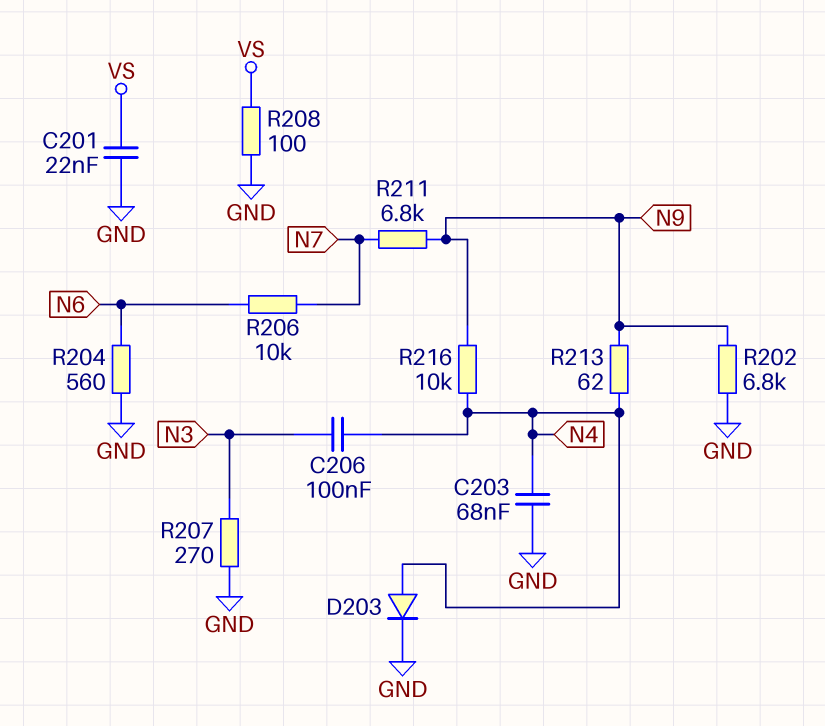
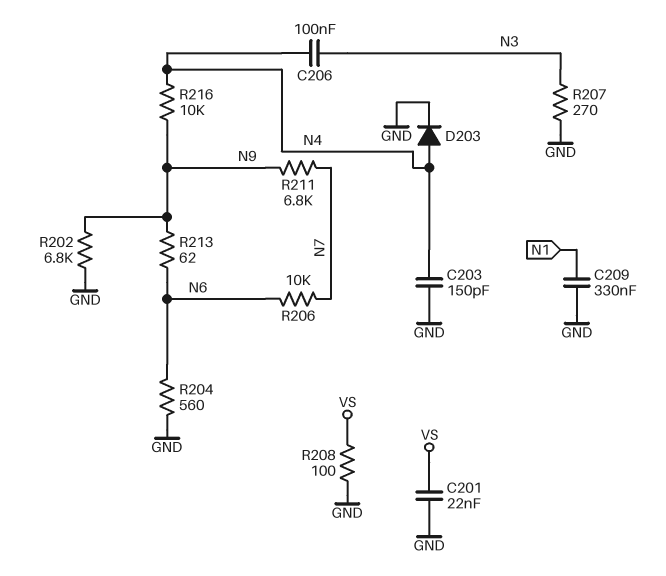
C203: 68nF (GND, N4) -> 150pF (GND, N4)
C209: none -> 330nF (GND, N1)
R213: 62 (N4, N9) -> 62 (N6, N9)

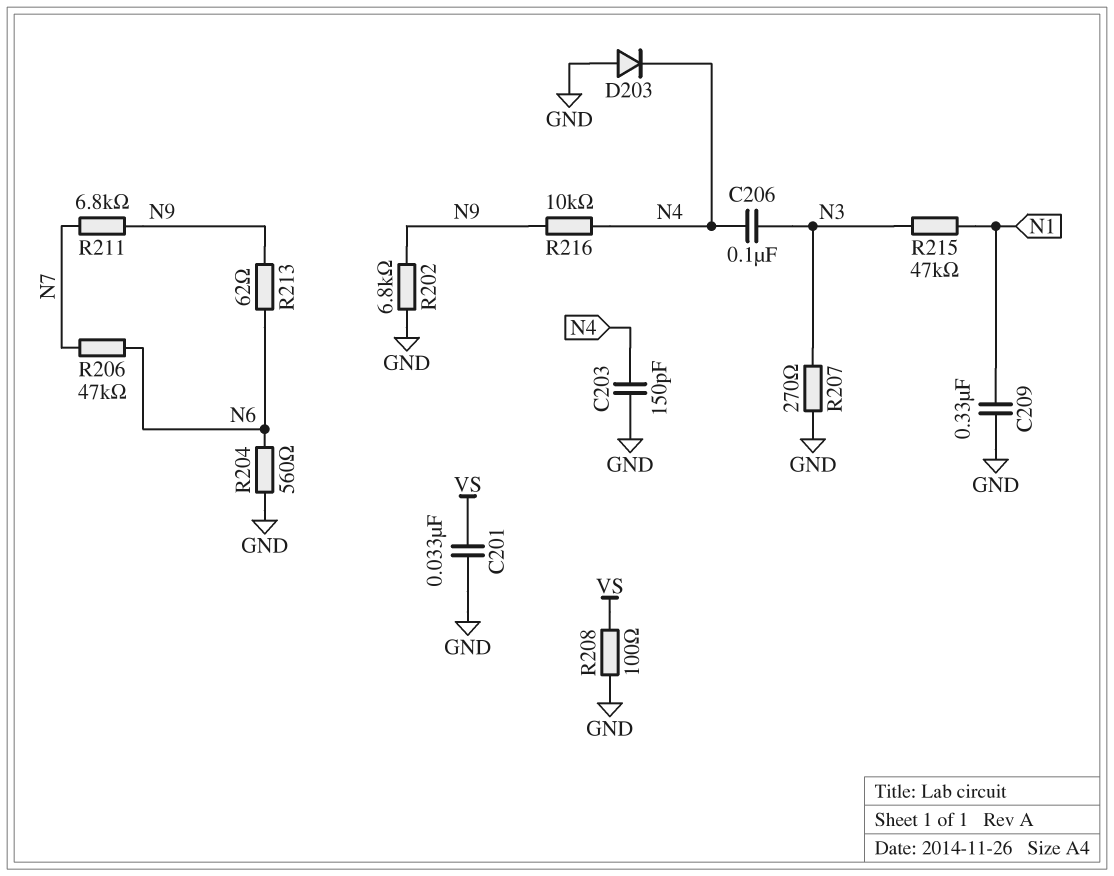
C201: 22nF (GND, VS) -> 33nF (GND, VS)
D203: diode (A N4, K GND) -> diode (A GND, K N4)
R206: 10k (N6, N7) -> 47k (N6, N7)
R215: none -> 47k (N1, N3)

